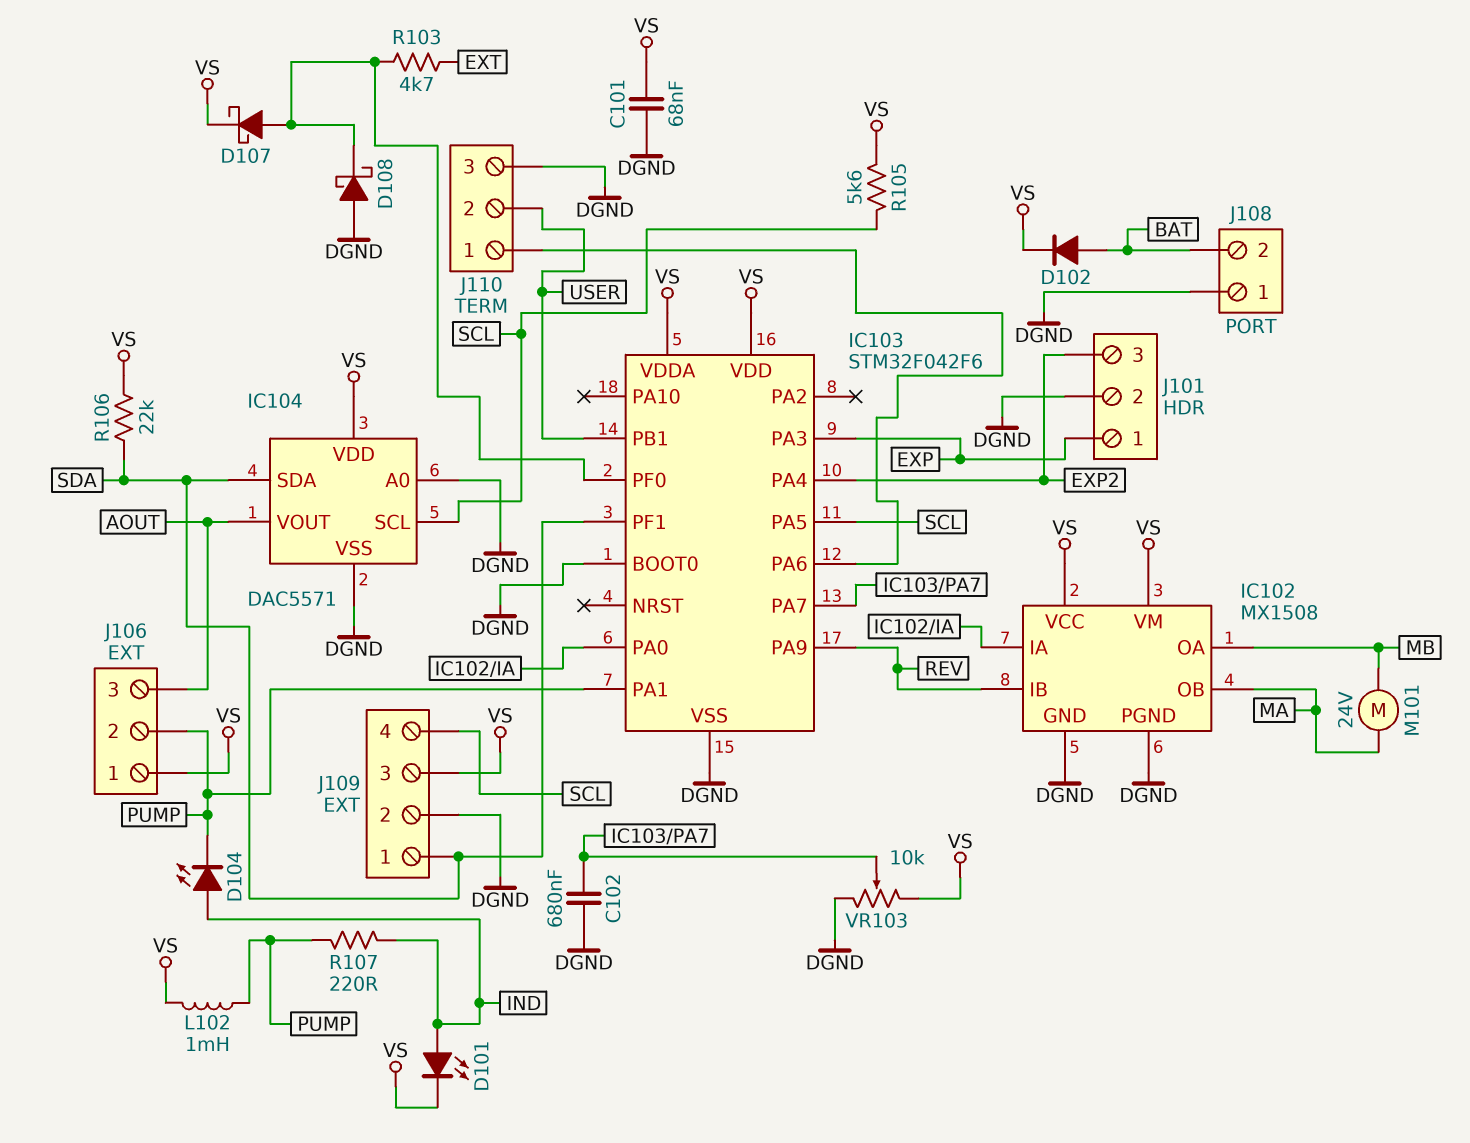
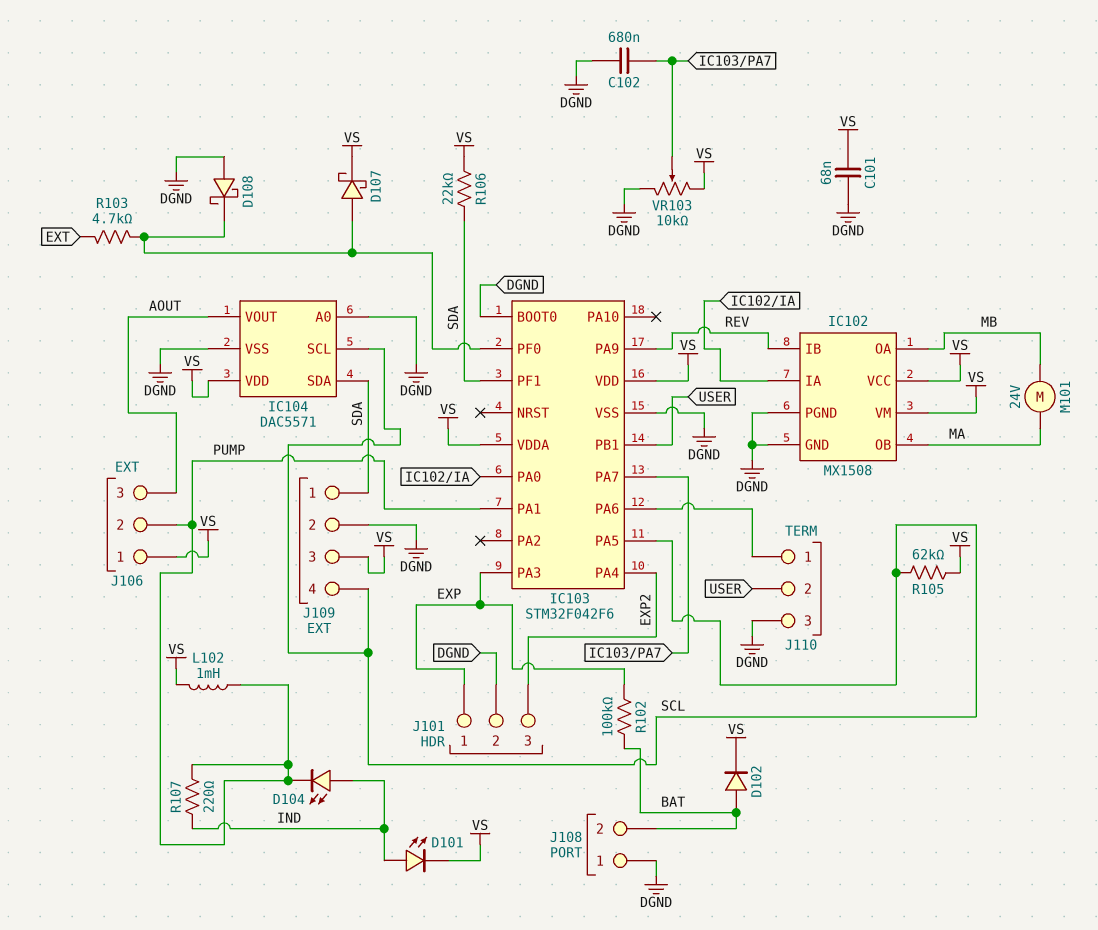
R102: none -> 100k (BAT, EXP)
R105: 5.6k (SCL, VS) -> 62k (SCL, VS)

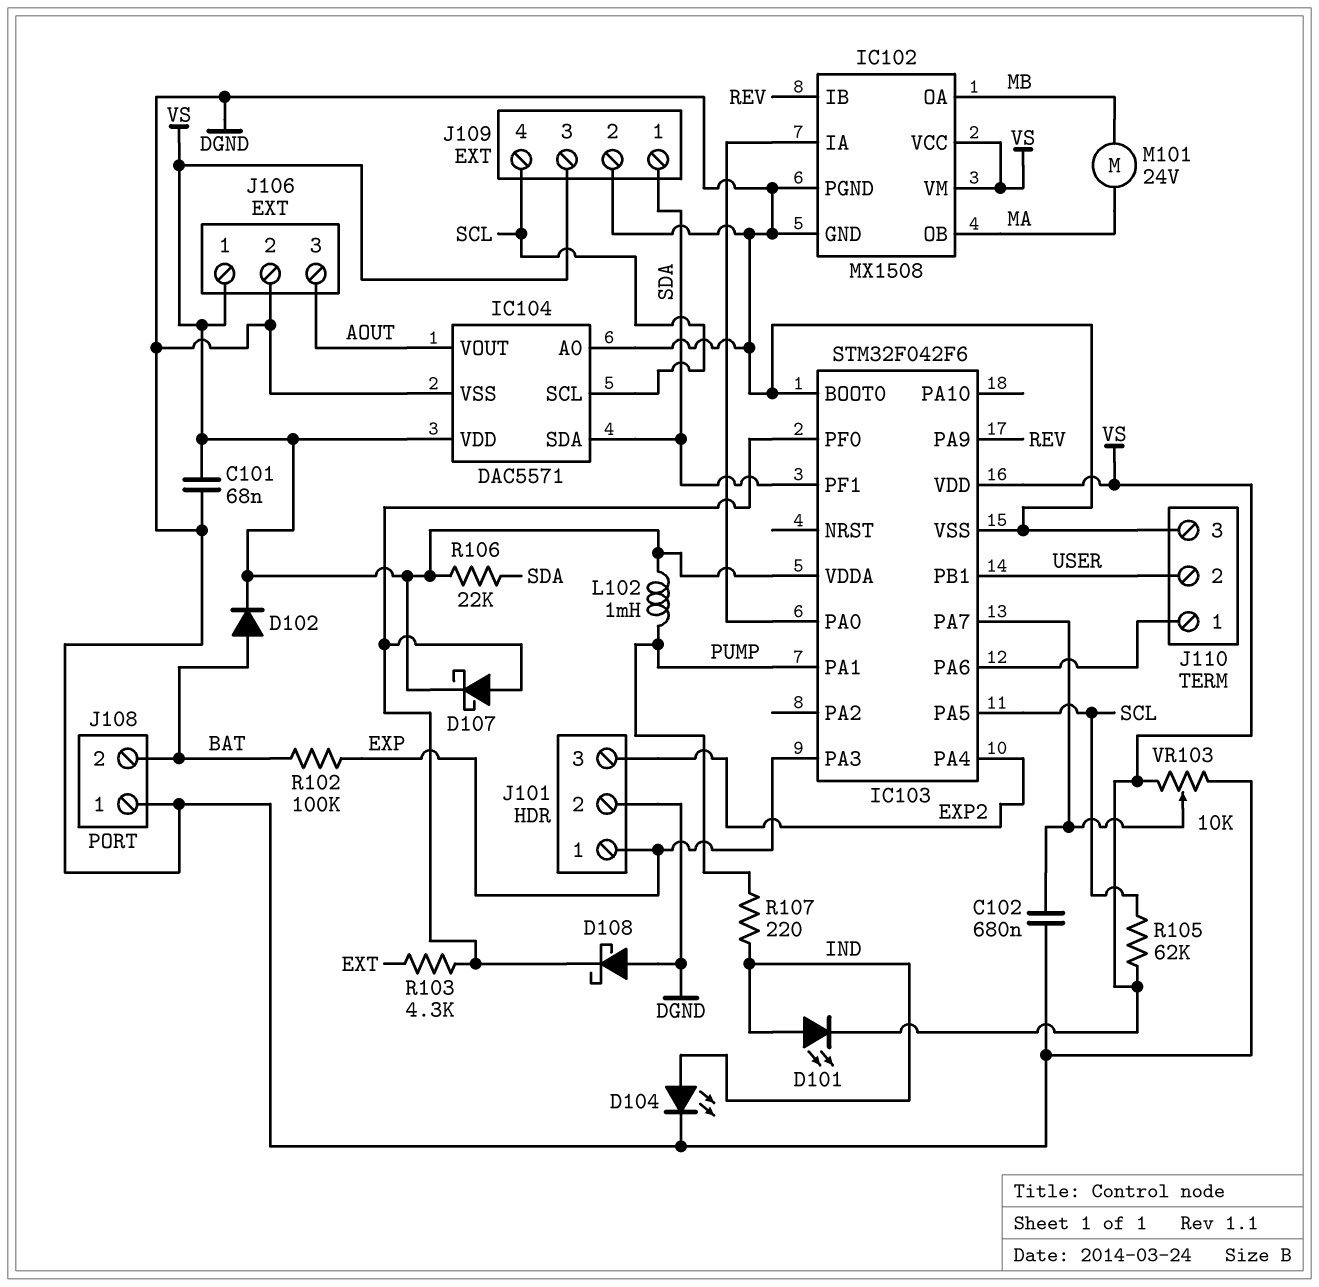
D104: LED (A IND, K PUMP) -> LED (A IND, K DGND)
J106 pin 2: PUMP -> DGND
R103: 4.7k (EXT, IC103/PF0) -> 4.3k (EXT, IC103/PF0)

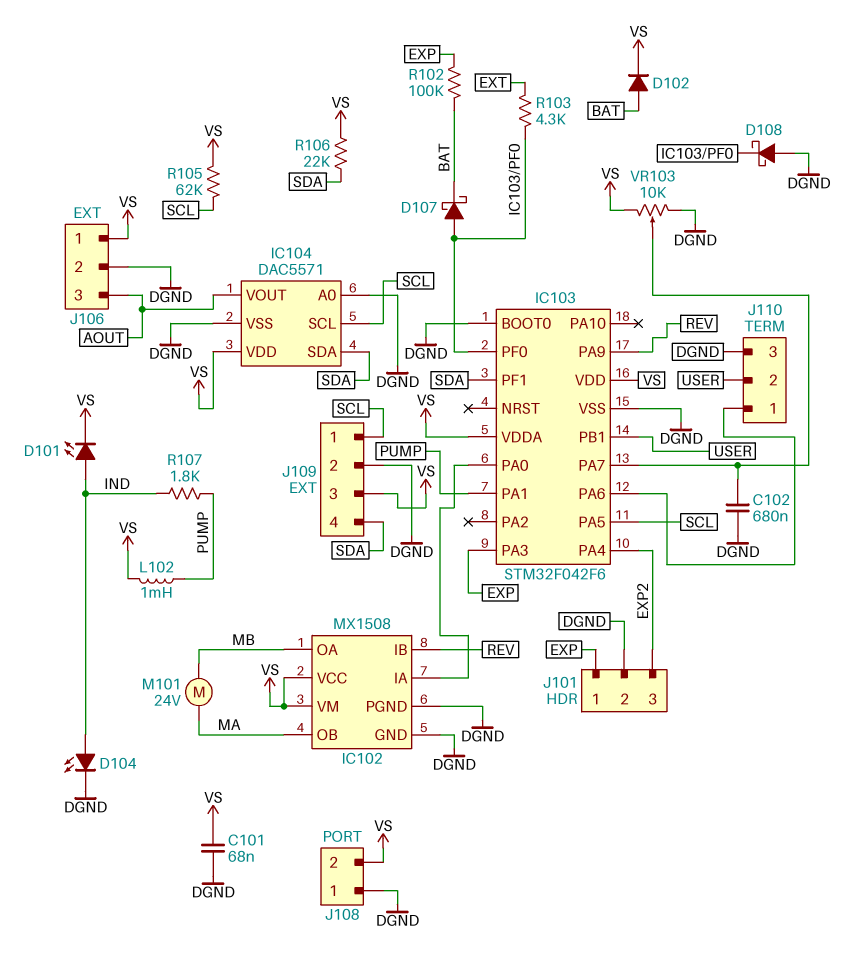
D107: schottky (A IC103/PF0, K VS) -> schottky (A IC103/PF0, K BAT)
J108 pin 2: BAT -> VS
J109 pin 1: SDA -> SCL
J109 pin 4: SCL -> SDA
R107: 220 (IND, PUMP) -> 1.8k (IND, PUMP)

